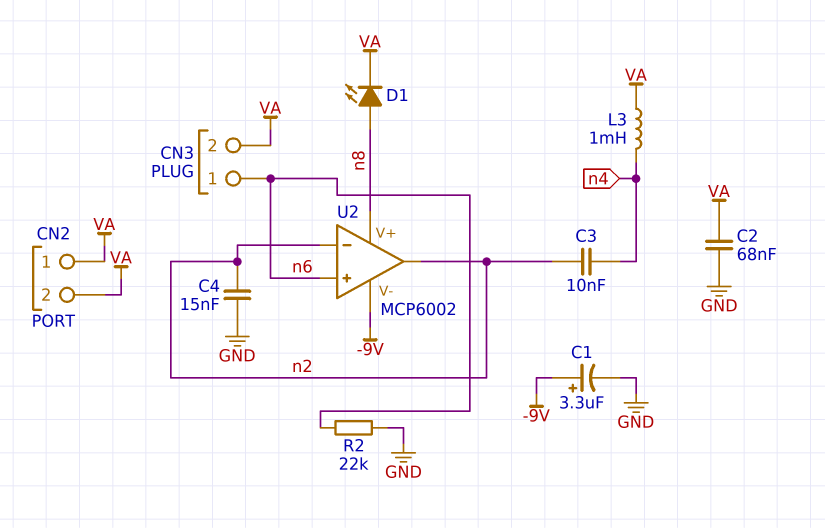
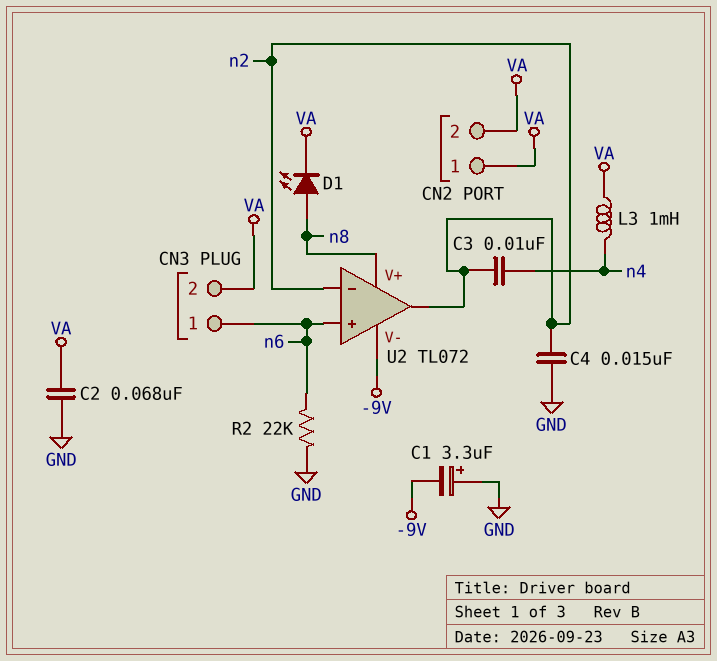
C1: 3.3uF (plus -9V, minus GND) -> 3.3uF (plus GND, minus -9V)
U2: MCP6002 -> TL072

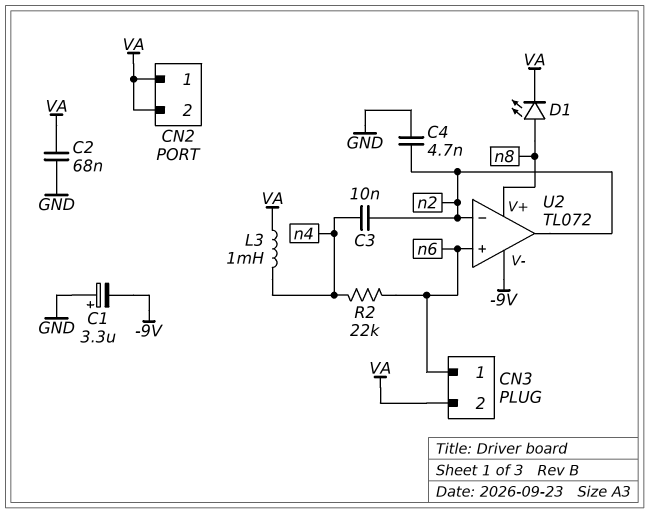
C4: 15nF (GND, n2) -> 4.7nF (GND, n2)
R2: 22k (GND, n6) -> 22k (n4, n6)

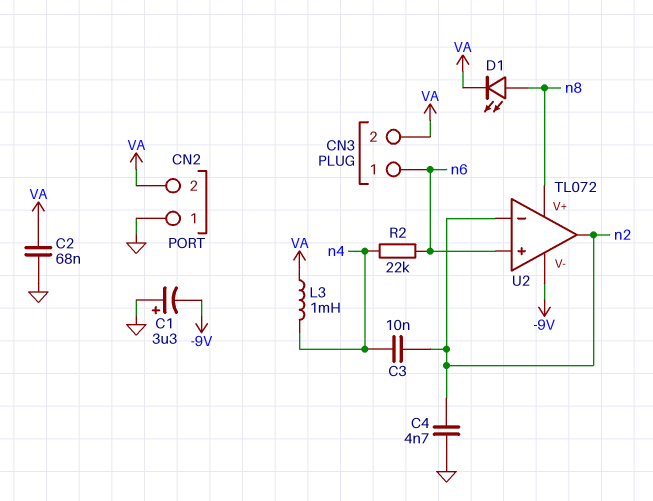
CN2 pin 1: VA -> GND

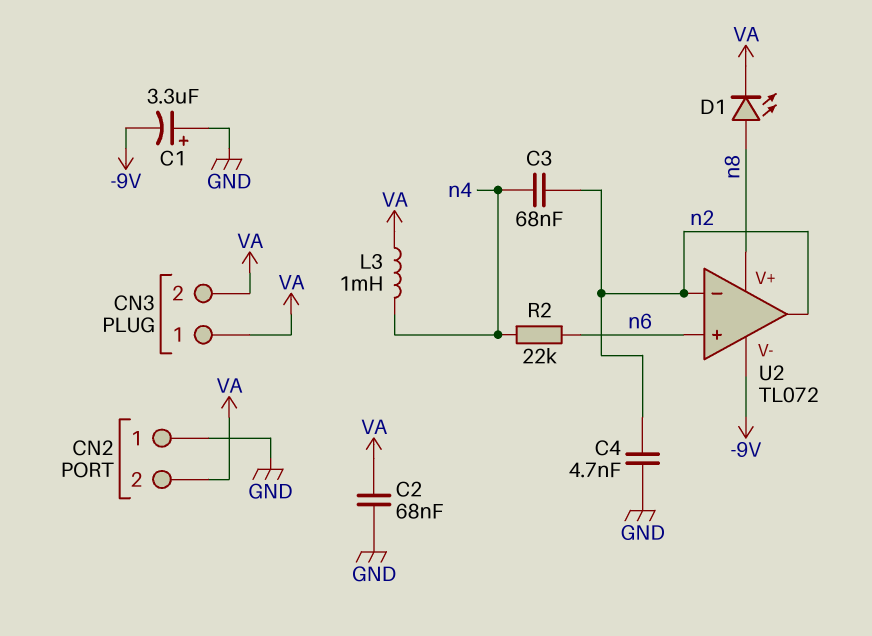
C3: 10nF (n2, n4) -> 68nF (n2, n4)
CN3 pin 1: n6 -> VA

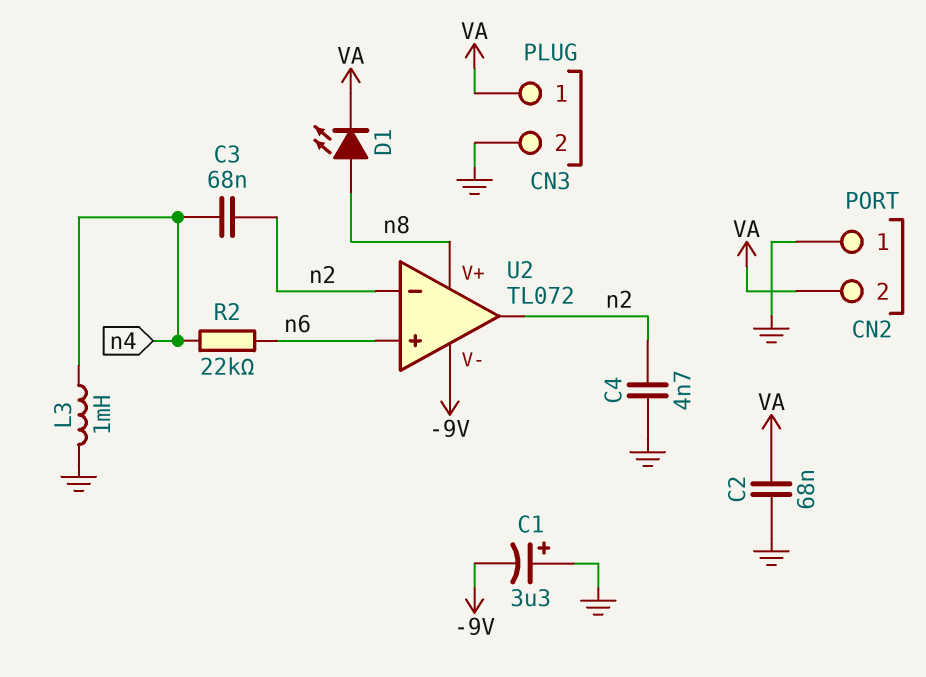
CN3 pin 2: VA -> GND
L3: 1mH (VA, n4) -> 1mH (GND, n4)

